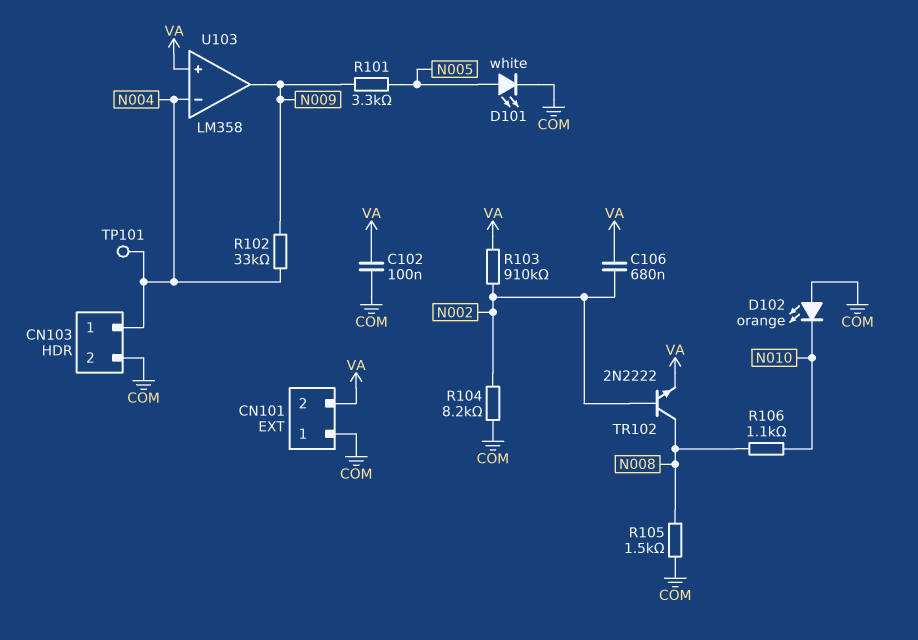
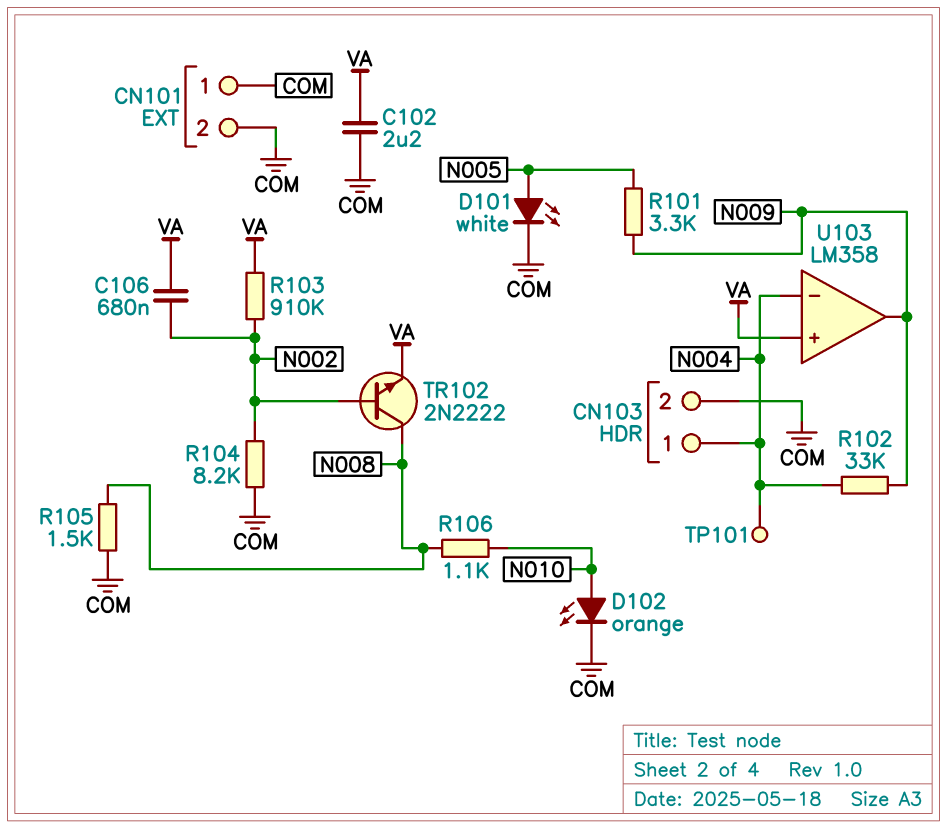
C102: 100nF (COM, VA) -> 2.2uF (COM, VA)
CN101 pin 2: VA -> COM
D102: LED orange (A COM, K N010) -> LED orange (A N010, K COM)

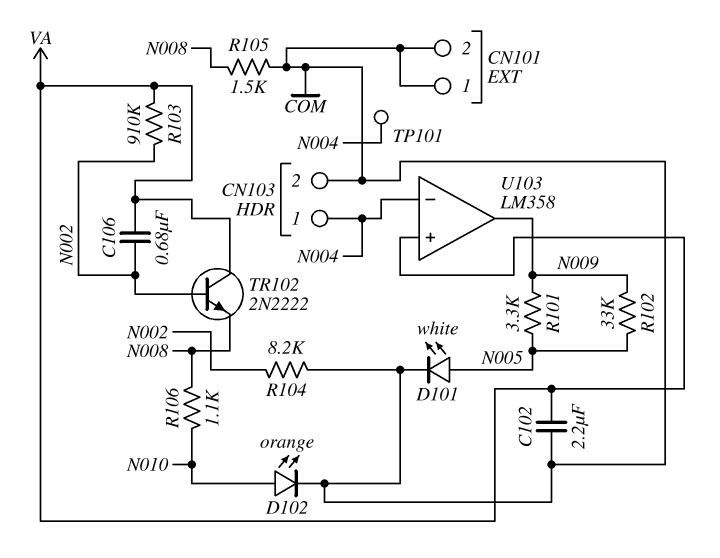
R102: 33k (N004, N009) -> 33k (N005, N009)
TR102: NPN 2N2222 (B N002, C N008, E VA) -> NPN 2N2222 (B N002, C VA, E N008)

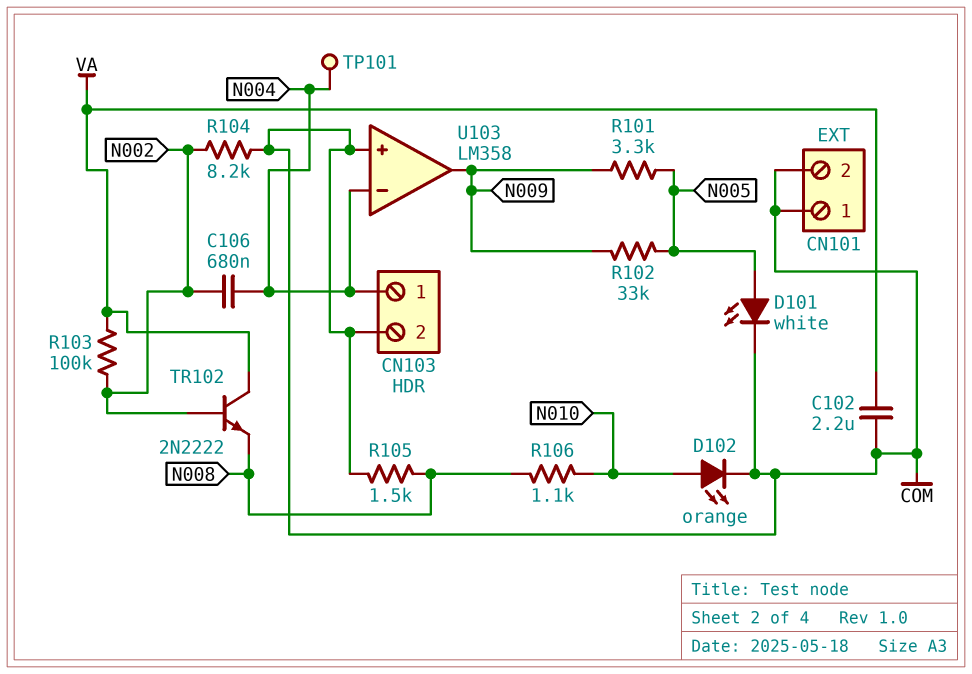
C106: 680nF (N002, VA) -> 680nF (N002, N004)
R103: 910k (N002, VA) -> 100k (N002, VA)
U103 pin in+: VA -> COM

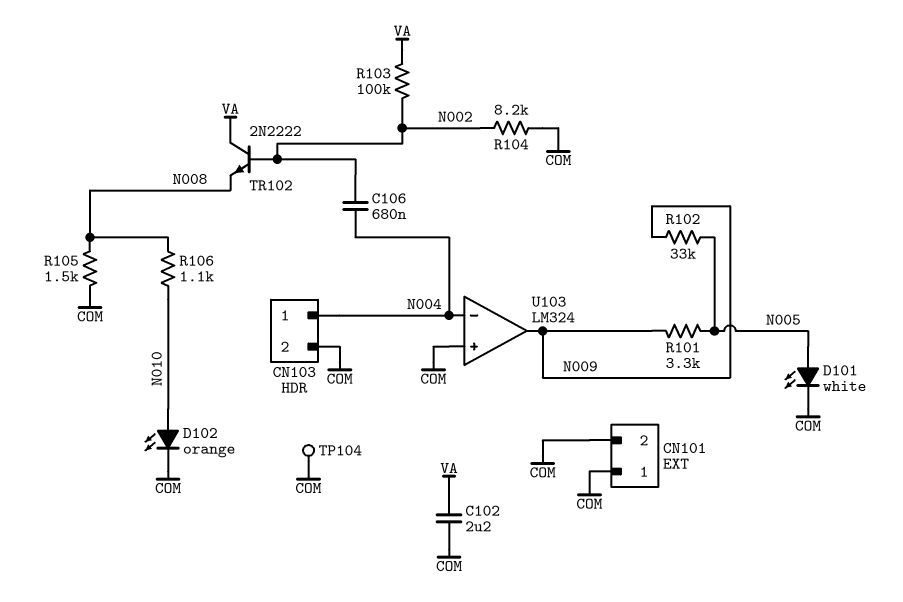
TP101: test point (N004) -> none
TP104: none -> test point (COM)
U103: LM358 -> LM324

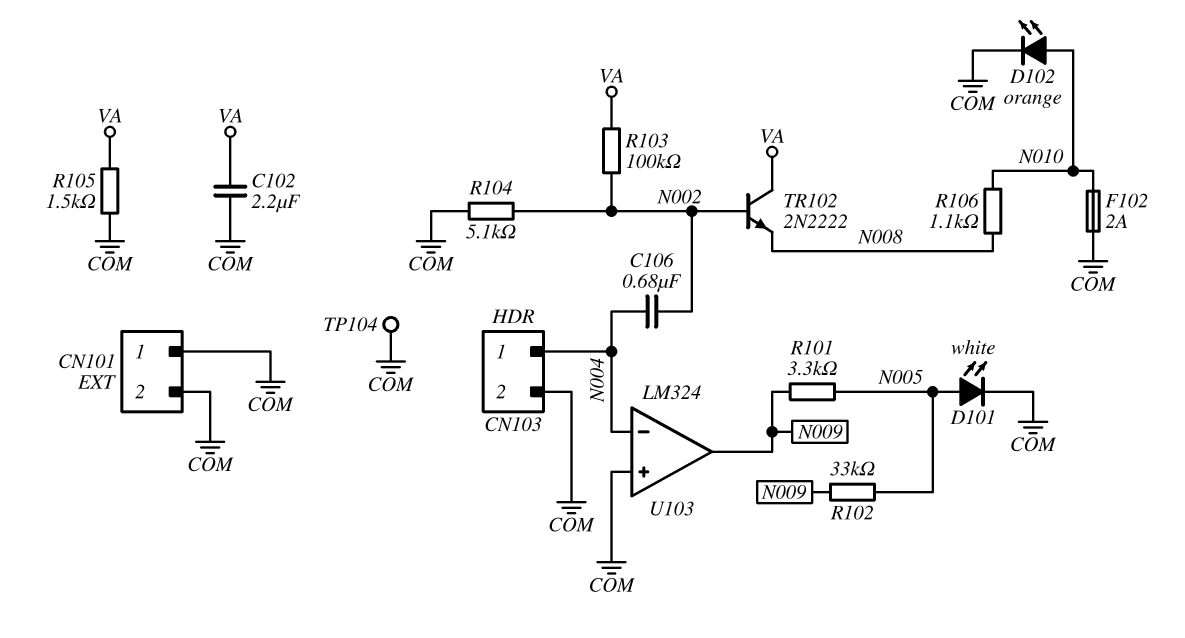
F102: none -> 2A (COM, N010)
R104: 8.2k (COM, N002) -> 5.1k (COM, N002)
R105: 1.5k (COM, N008) -> 1.5k (COM, VA)

